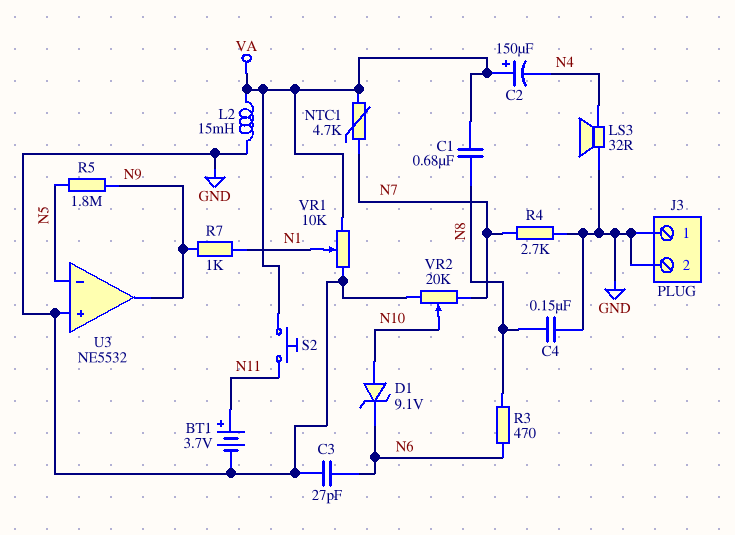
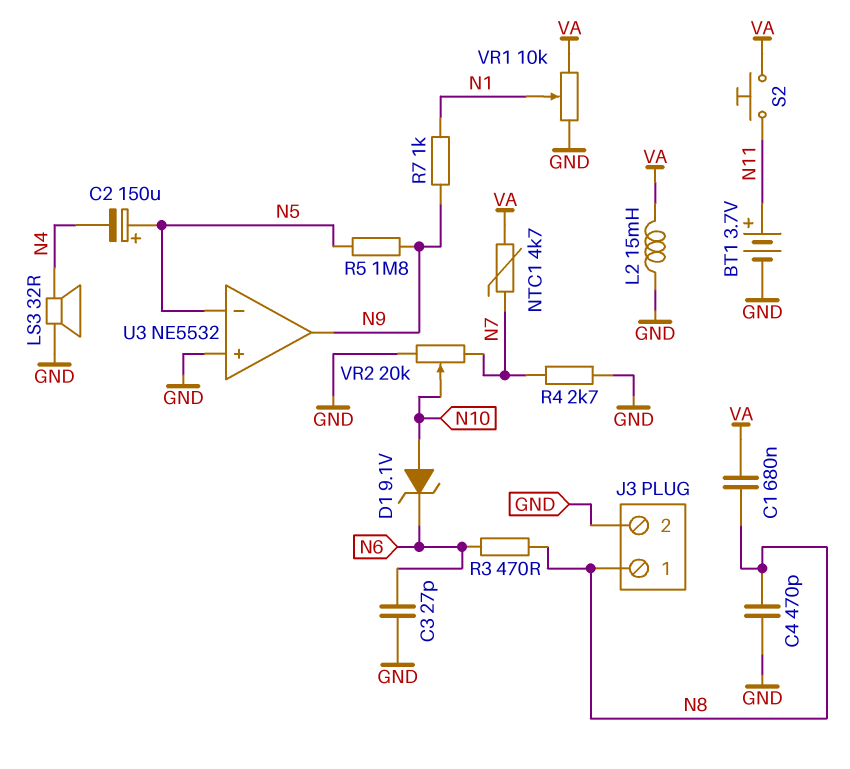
C2: 150uF (plus VA, minus N4) -> 150uF (plus N5, minus N4)
C4: 150nF (GND, N8) -> 470pF (GND, N8)
J3 pin 1: GND -> N8

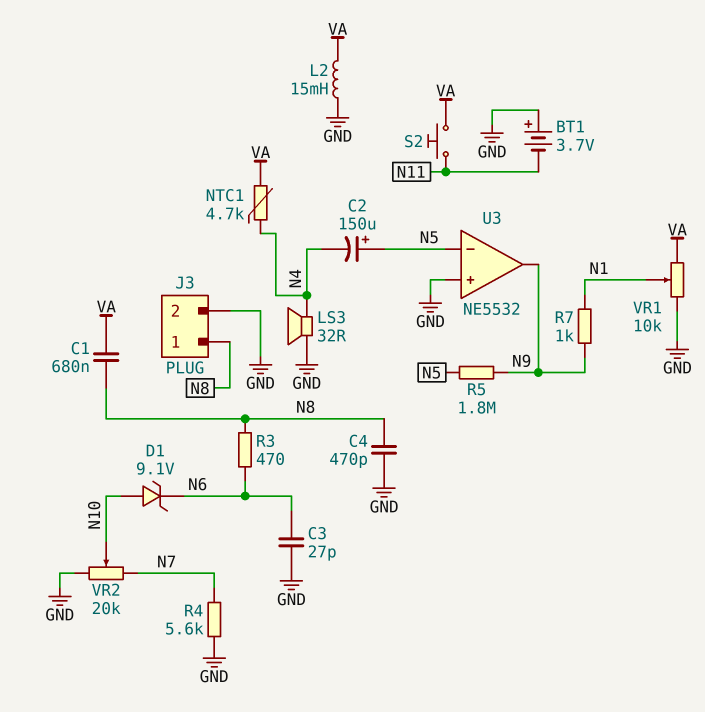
BT1: 3.7V (plus N11, minus GND) -> 3.7V (plus GND, minus N11)
NTC1: 4.7k (N7, VA) -> 4.7k (N4, VA)
R4: 2.7k (GND, N7) -> 5.6k (GND, N7)

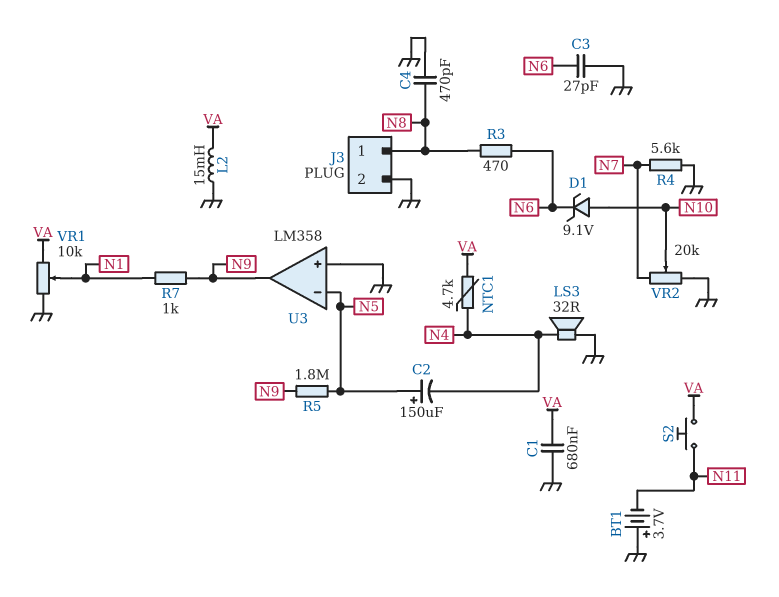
C1: 680nF (N8, VA) -> 680nF (GND, VA)
U3: NE5532 -> LM358

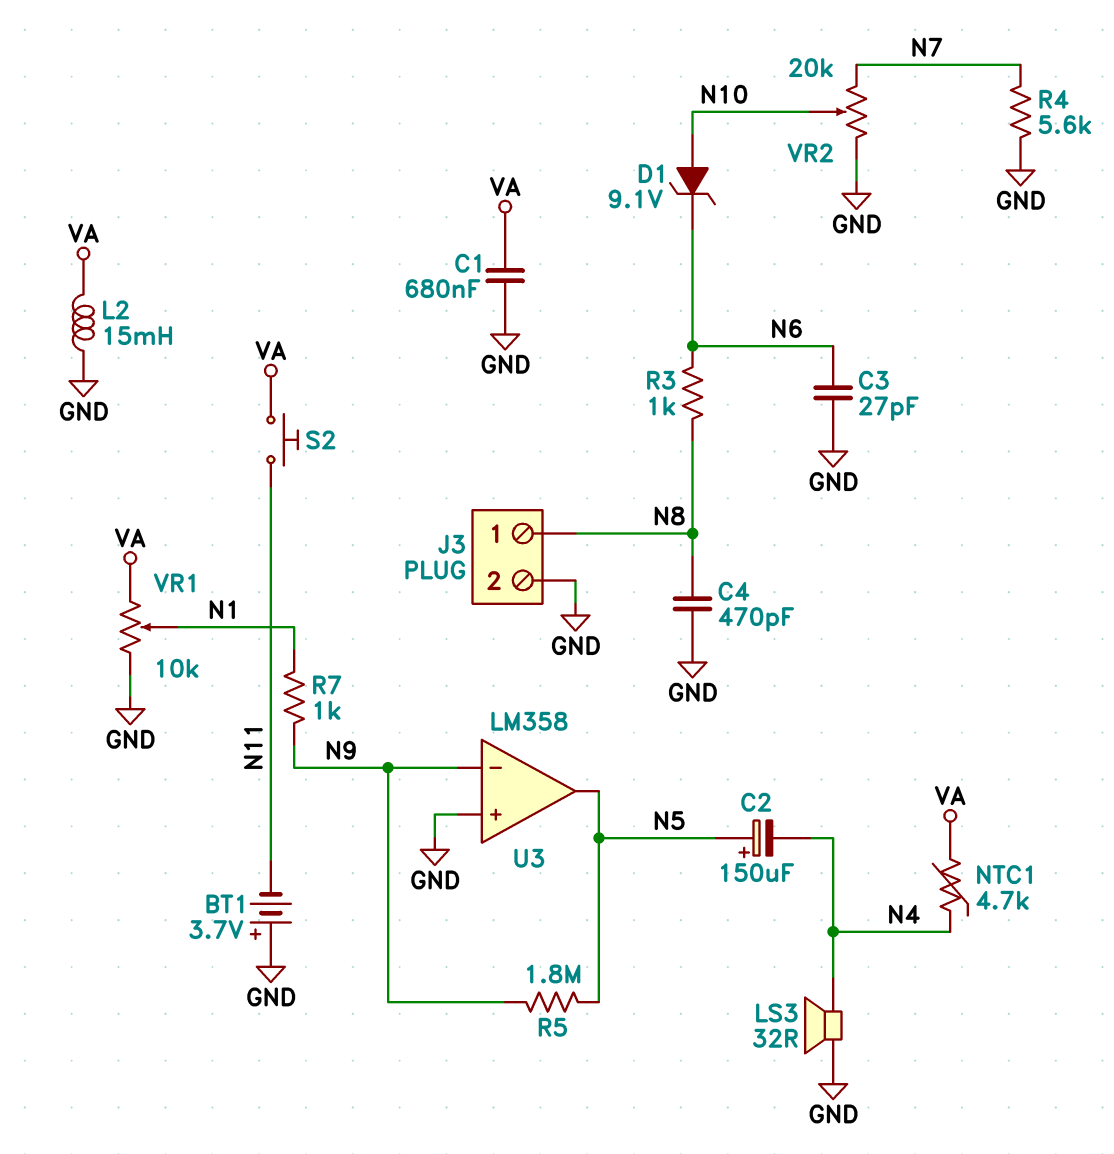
R3: 470 (N6, N8) -> 1k (N6, N8)
U3 pin in-: N5 -> N9
U3 pin out: N9 -> N5

